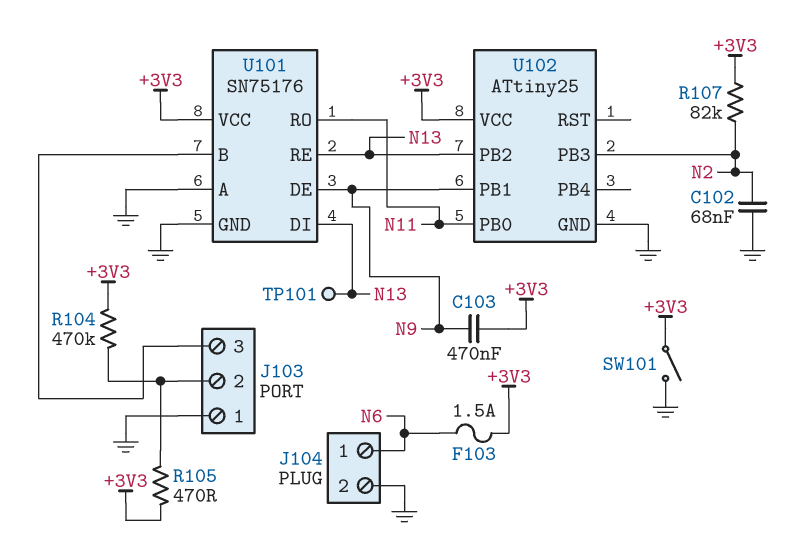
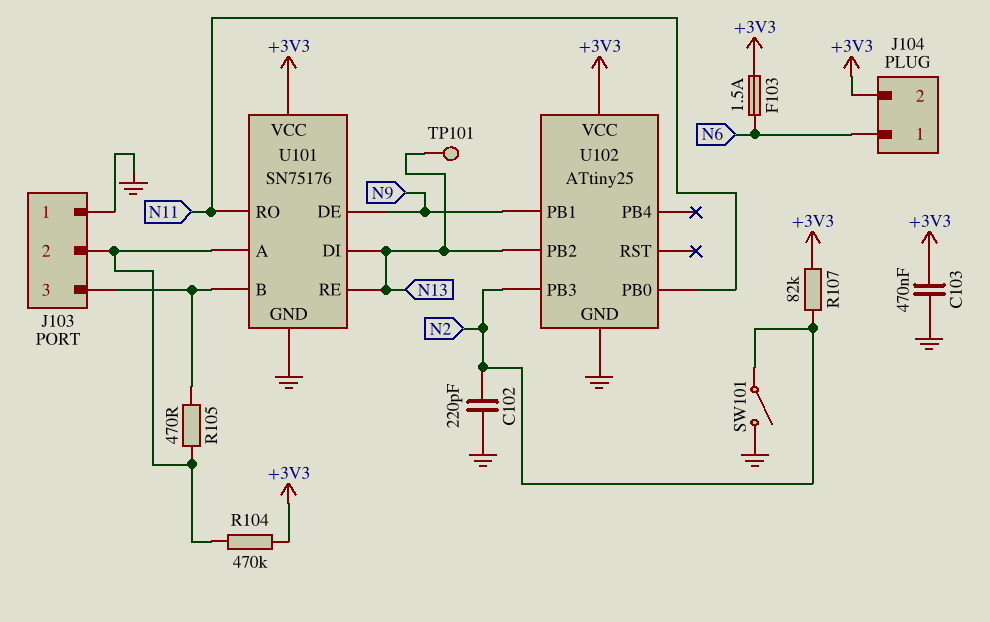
C102: 68nF (GND, N2) -> 220pF (GND, N2)
C103: 470nF (+3V3, N9) -> 470nF (+3V3, GND)
J104 pin 2: GND -> +3V3
R105: 470 (+3V3, J103/2) -> 470 (J103/2, J103/3)
SW101: switch (+3V3, GND) -> switch (GND, N2)
U101 pin A: GND -> J103/2

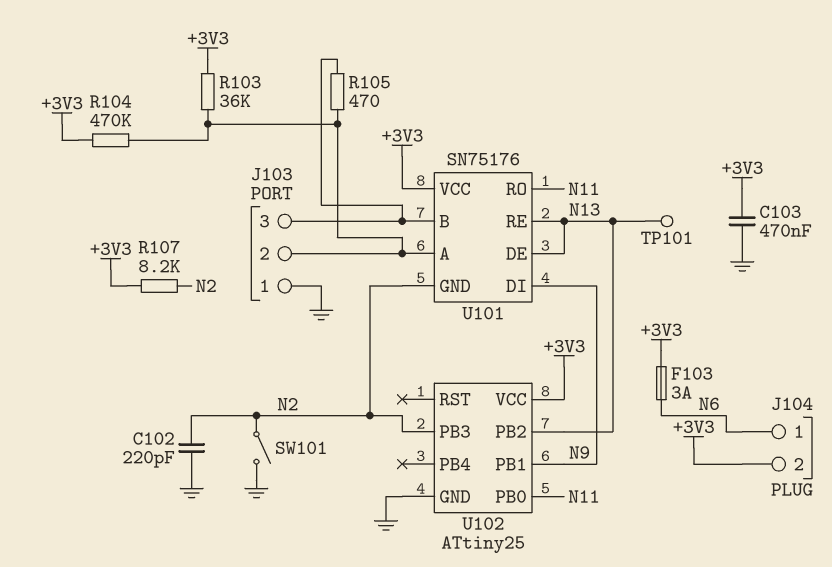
F103: 1.5A (+3V3, N6) -> 3A (+3V3, N6)
R103: none -> 36k (+3V3, J103/2)
R107: 82k (+3V3, N2) -> 8.2k (+3V3, N2)
U101 pin DE: N9 -> N13
U101 pin DI: N13 -> N9
U101 pin GND: GND -> N2

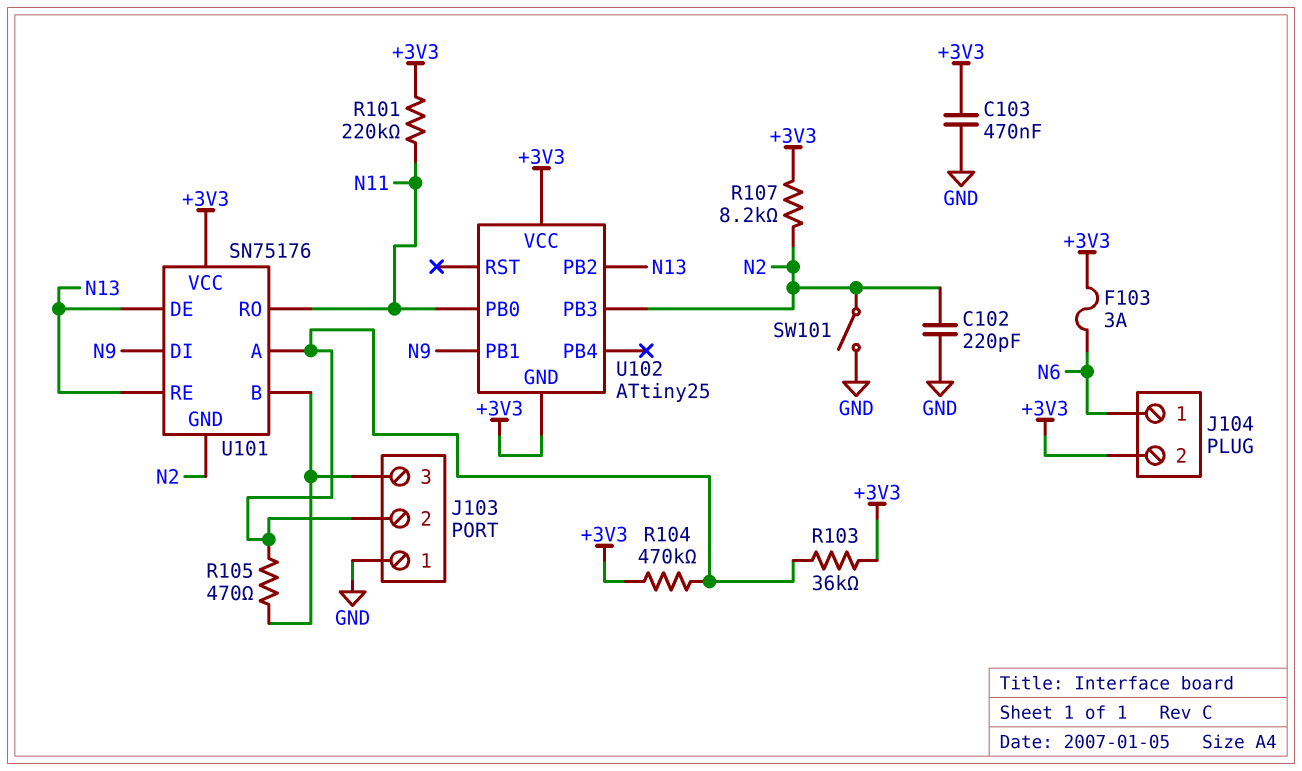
R101: none -> 220k (+3V3, N11)
TP101: test point (N13) -> none
U102 pin GND: GND -> +3V3

